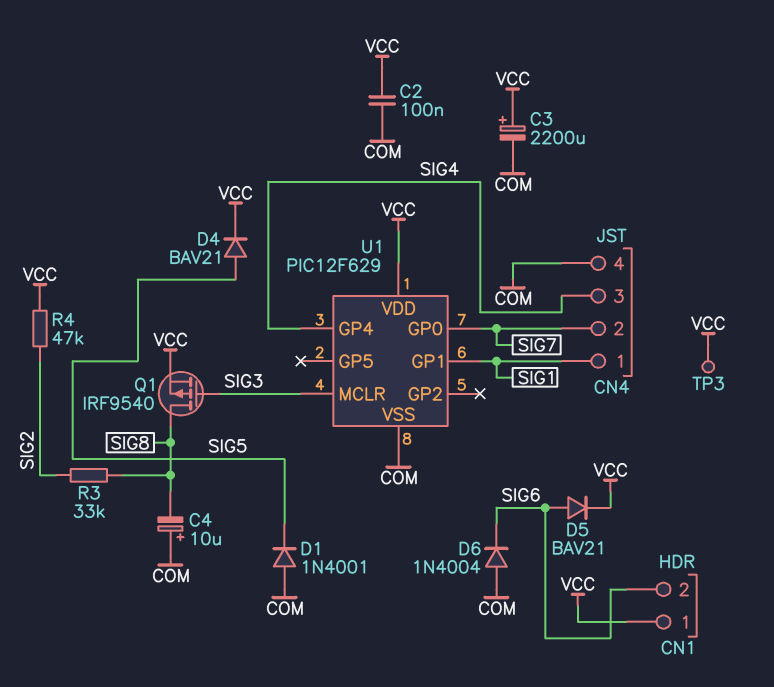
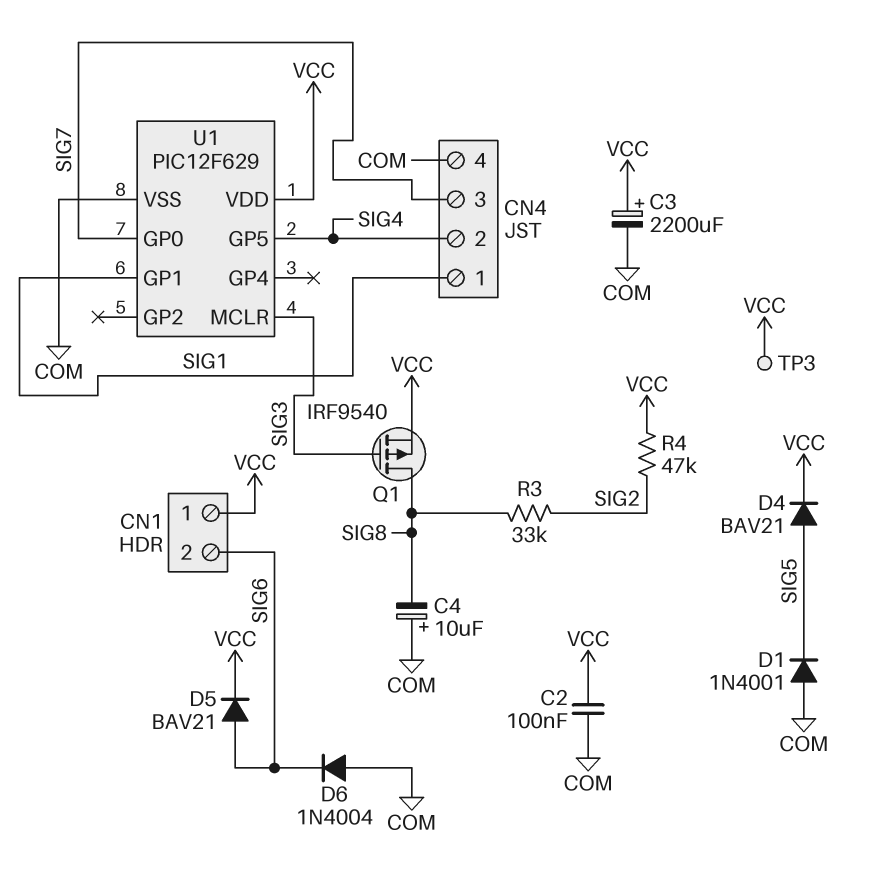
CN4 pin 2: SIG7 -> SIG4
CN4 pin 3: SIG4 -> SIG7
U1 pin GP4: SIG4 -> none
U1 pin GP5: none -> SIG4

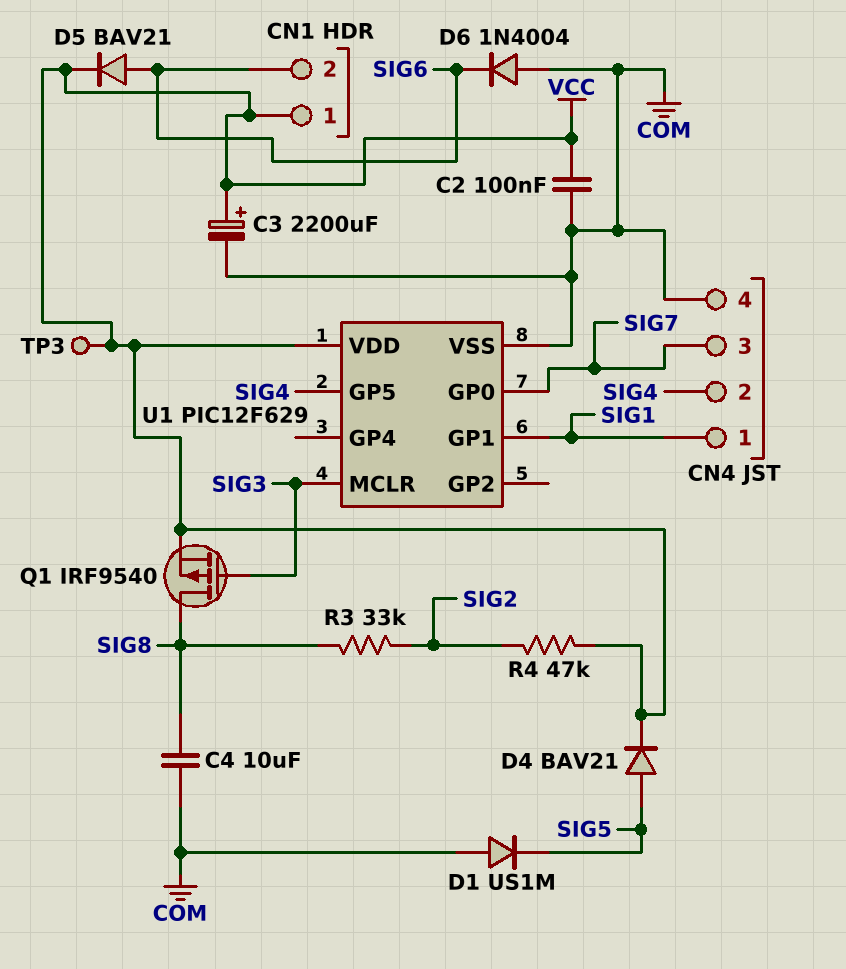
C4: 10uF (plus COM, minus SIG8) -> 10uF (COM, SIG8)
D1: diode 1N4001 (A COM, K SIG5) -> diode US1M (A COM, K SIG5)

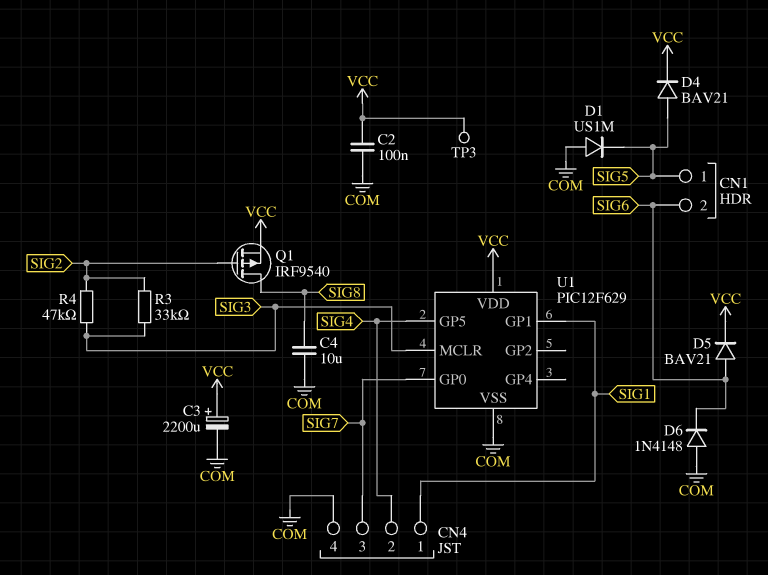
CN1 pin 1: VCC -> SIG5
D6: diode 1N4004 (A COM, K SIG6) -> diode 1N4148 (A COM, K SIG6)
Q1: PMOS IRF9540 (G SIG3, D SIG8, S VCC) -> PMOS IRF9540 (G SIG2, D SIG8, S VCC)
R3: 33k (SIG2, SIG8) -> 33k (SIG2, SIG3)
R4: 47k (SIG2, VCC) -> 47k (SIG2, SIG3)

